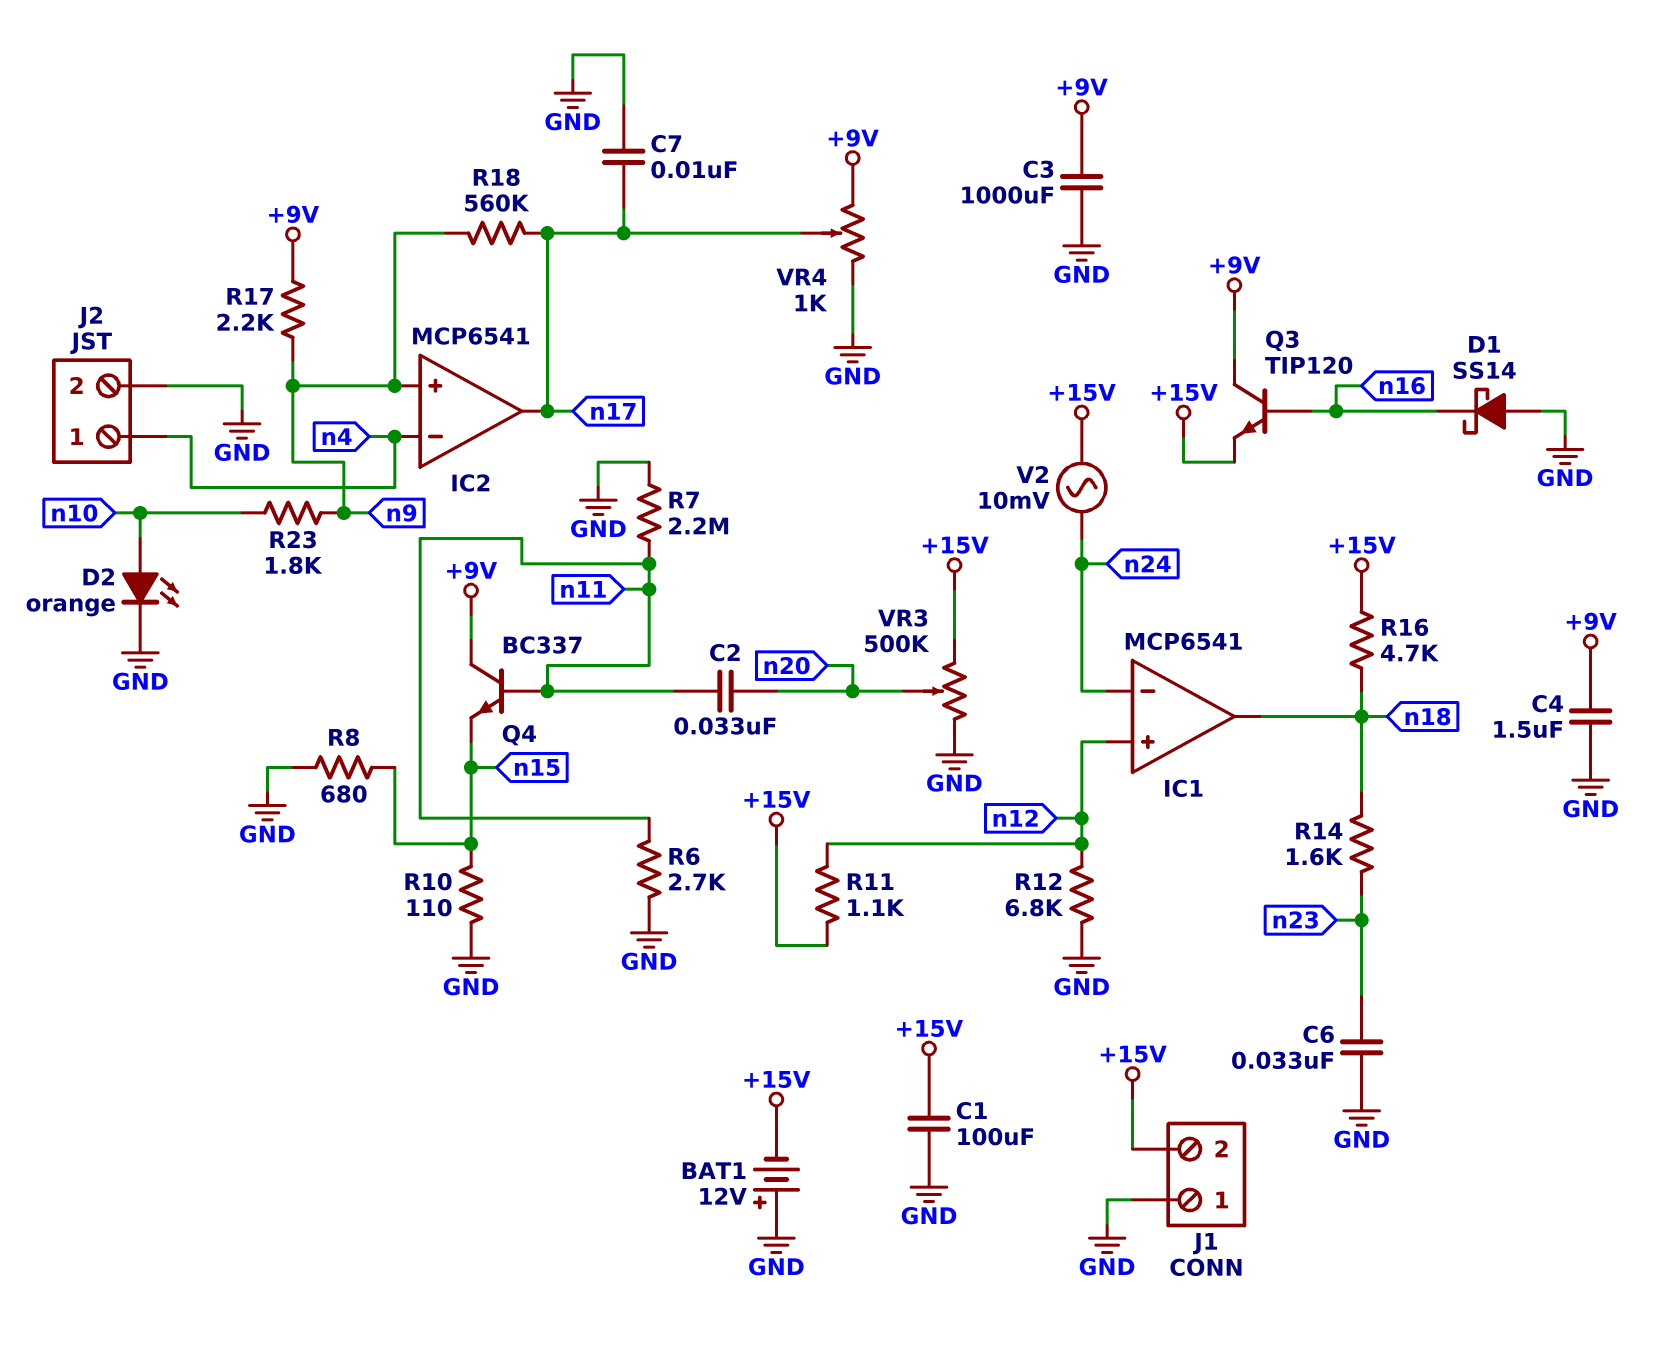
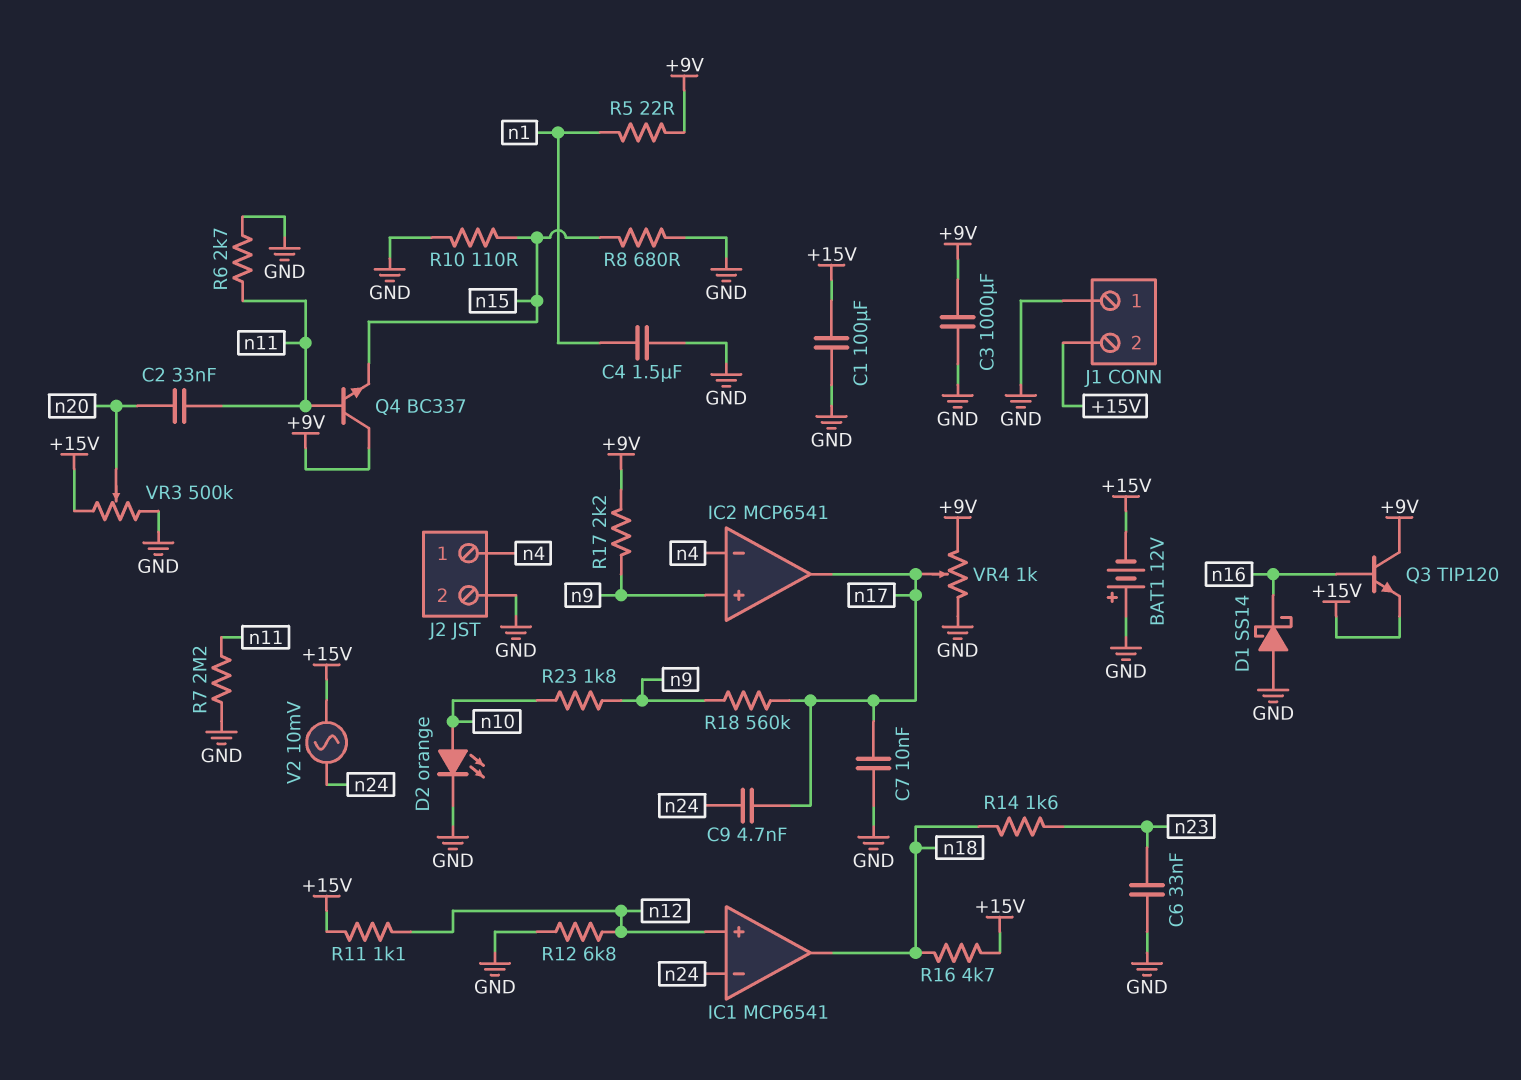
C4: 1.5uF (+9V, GND) -> 1.5uF (GND, n1)
C9: none -> 4.7nF (n17, n24)
R5: none -> 22 (+9V, n1)

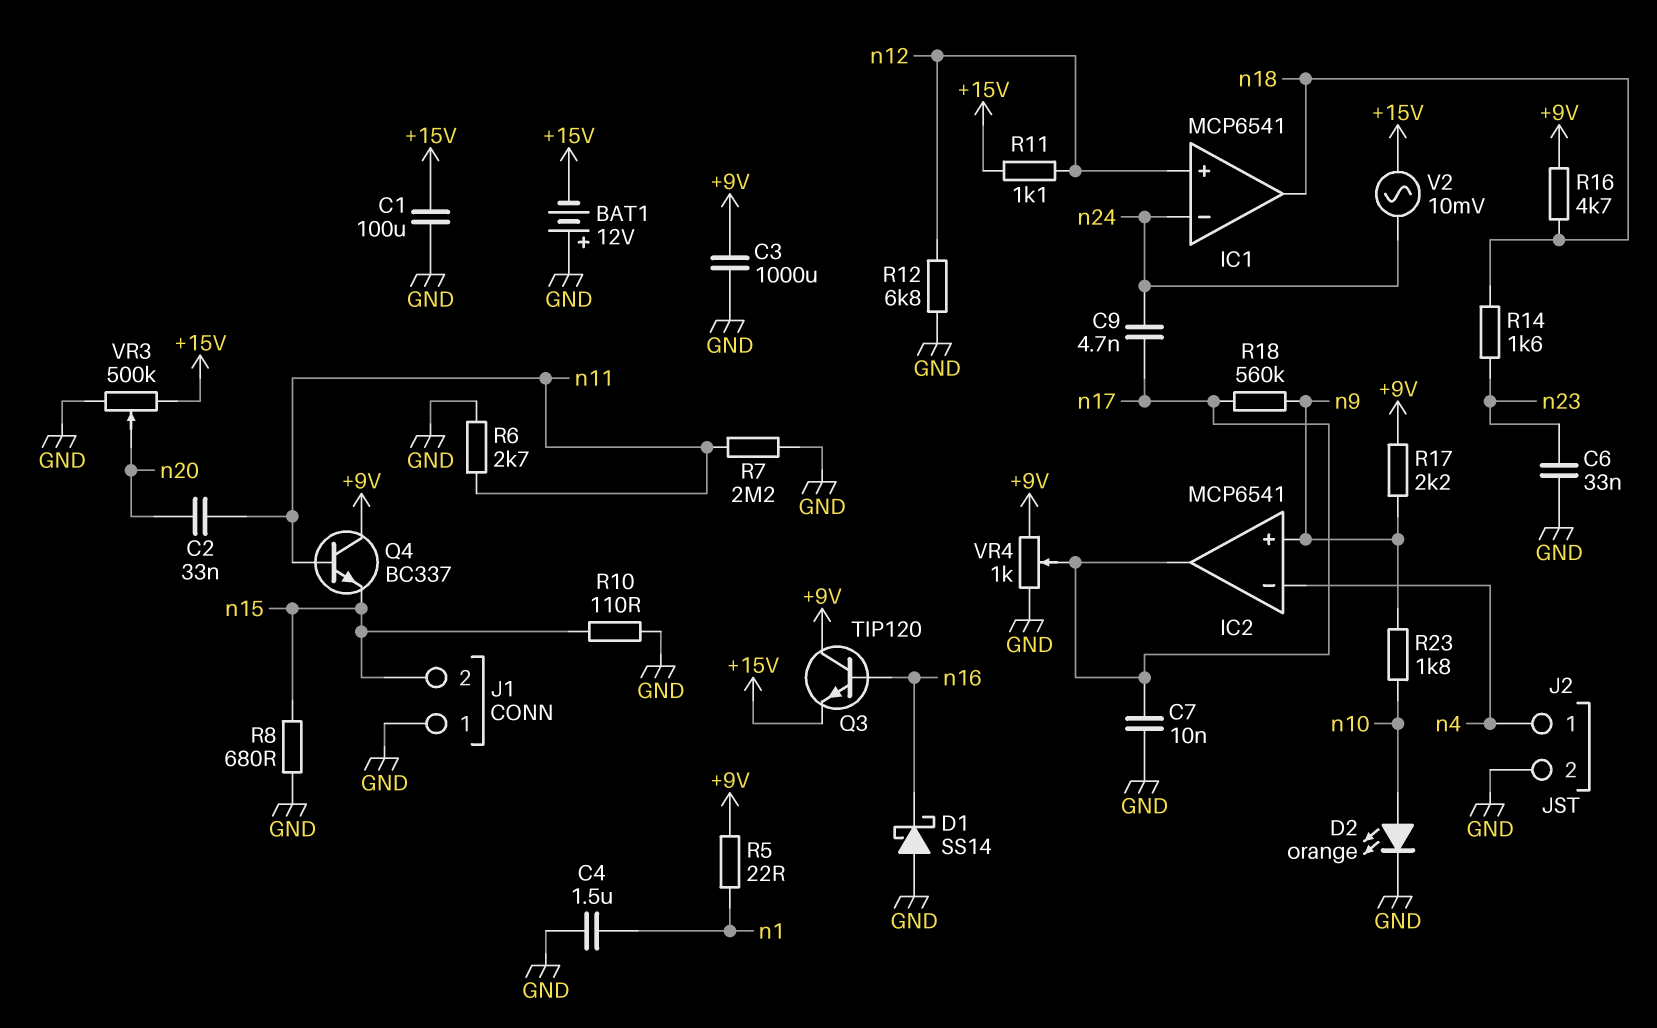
J1 pin 2: +15V -> n15
R16: 4.7k (+15V, n18) -> 4.7k (+9V, n18)

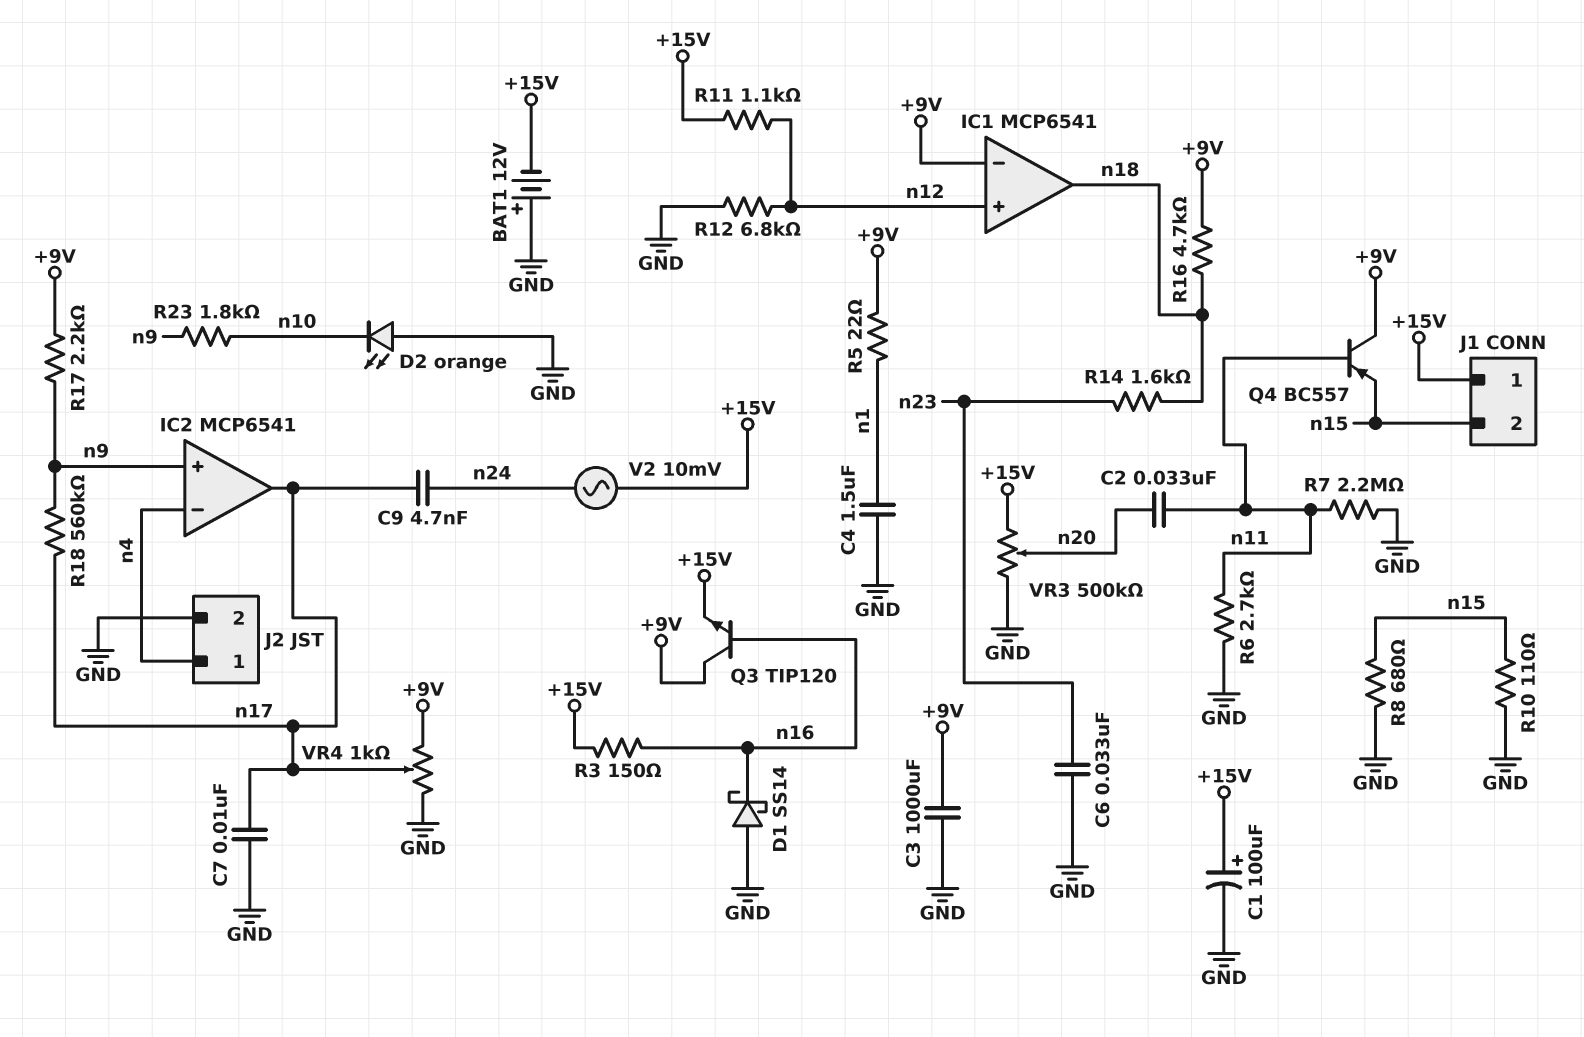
C1: 100uF (+15V, GND) -> 100uF (plus +15V, minus GND)
D2: LED orange (A n10, K GND) -> LED orange (A GND, K n10)
IC1 pin in-: n24 -> +9V
J1 pin 1: GND -> +15V
Q4: NPN BC337 (B n11, C +9V, E n15) -> PNP BC557 (B n11, C +9V, E n15)
R3: none -> 150 (+15V, n16)

